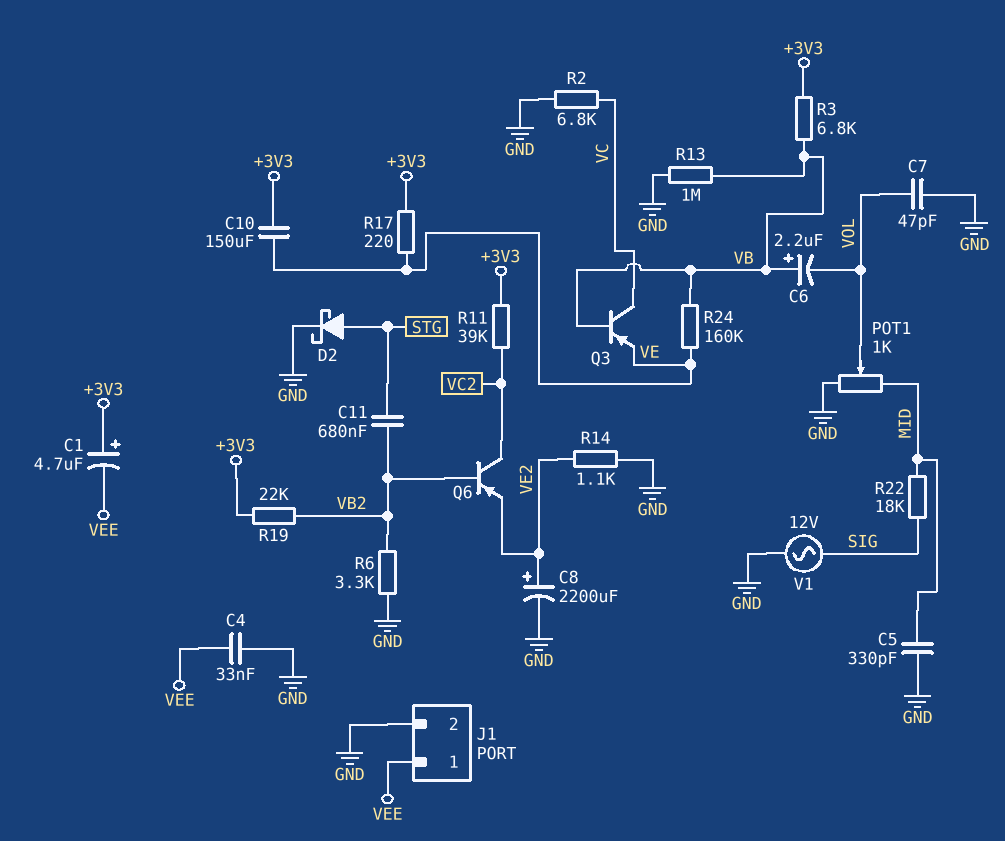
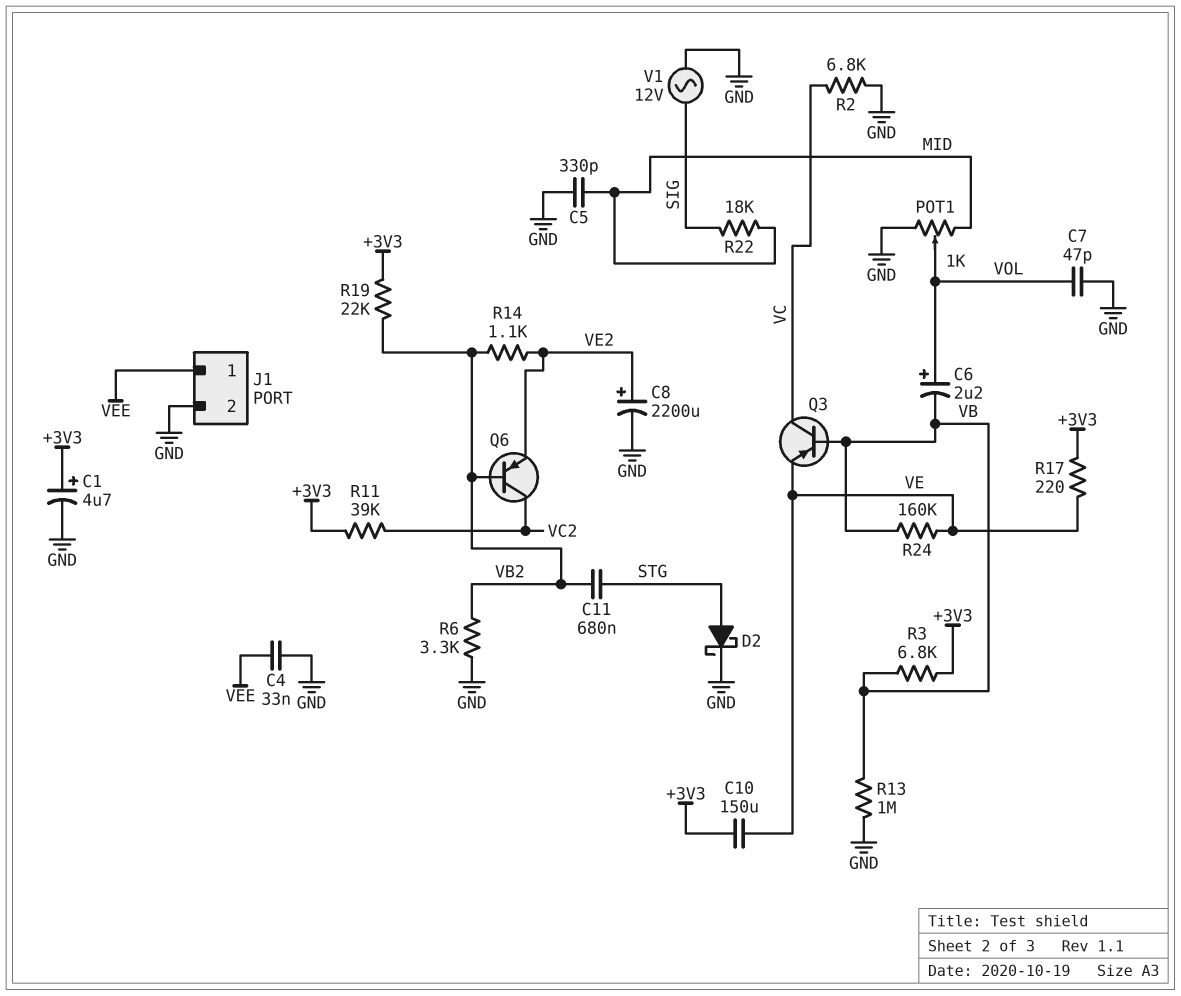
C1: 4.7uF (plus +3V3, minus VEE) -> 4.7uF (plus +3V3, minus GND)
C6: 2.2uF (plus VB, minus VOL) -> 2.2uF (plus VOL, minus VB)
R14: 1.1k (GND, VE2) -> 1.1k (VB2, VE2)

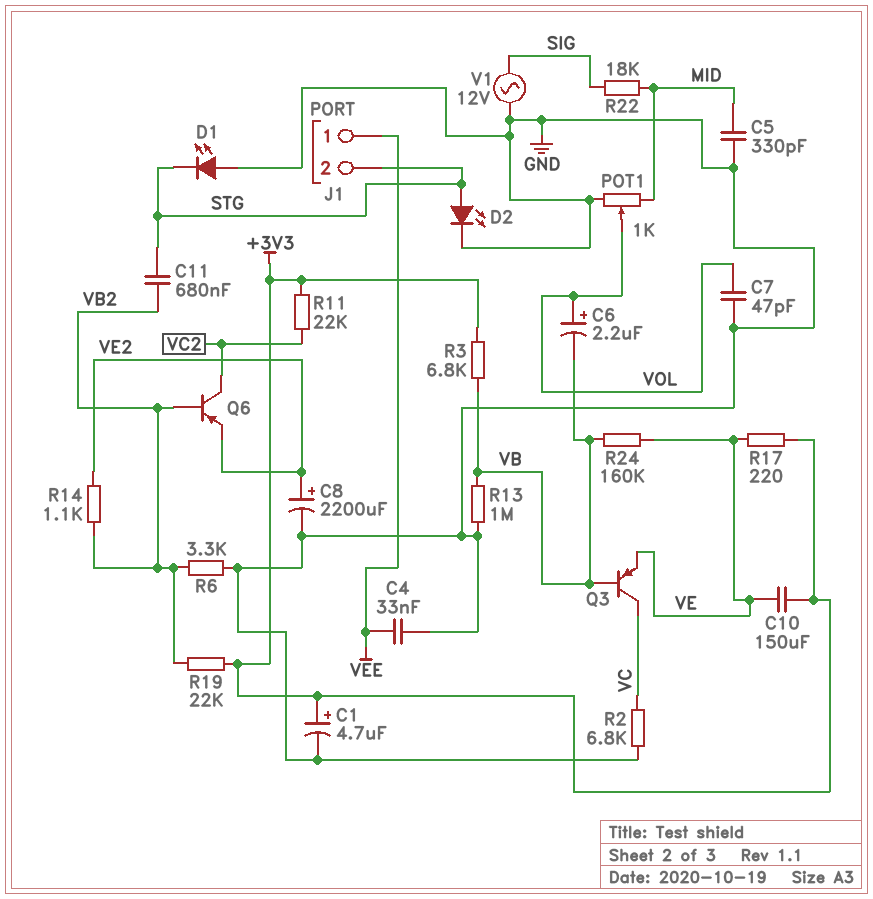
D1: none -> LED (A GND, K STG)
D2: schottky (A STG, K GND) -> LED (A STG, K GND)
J1 pin 2: GND -> STG
R11: 39k (+3V3, VC2) -> 22k (+3V3, VC2)

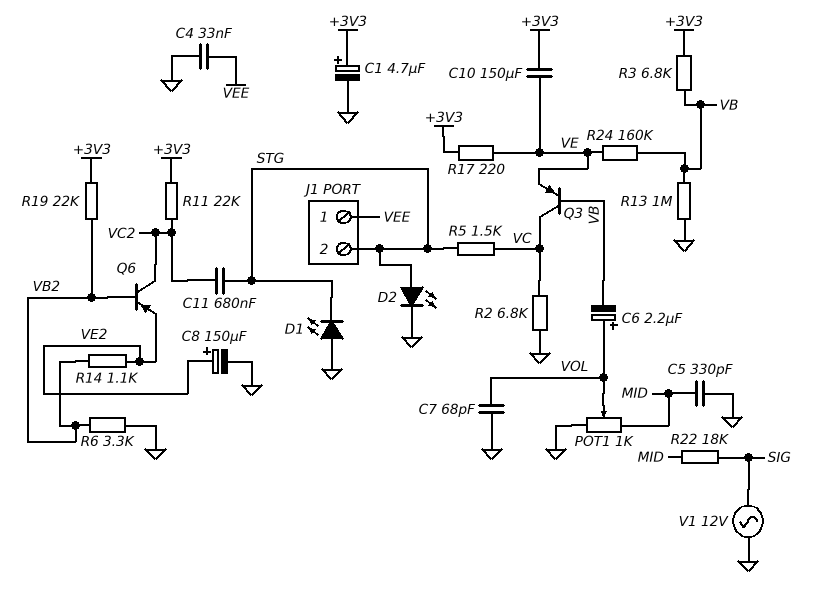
C7: 47pF (GND, VOL) -> 68pF (GND, VOL)
C8: 2200uF (plus VE2, minus GND) -> 150uF (plus VE2, minus GND)
C11: 680nF (STG, VB2) -> 680nF (STG, VC2)
R5: none -> 1.5k (STG, VC)

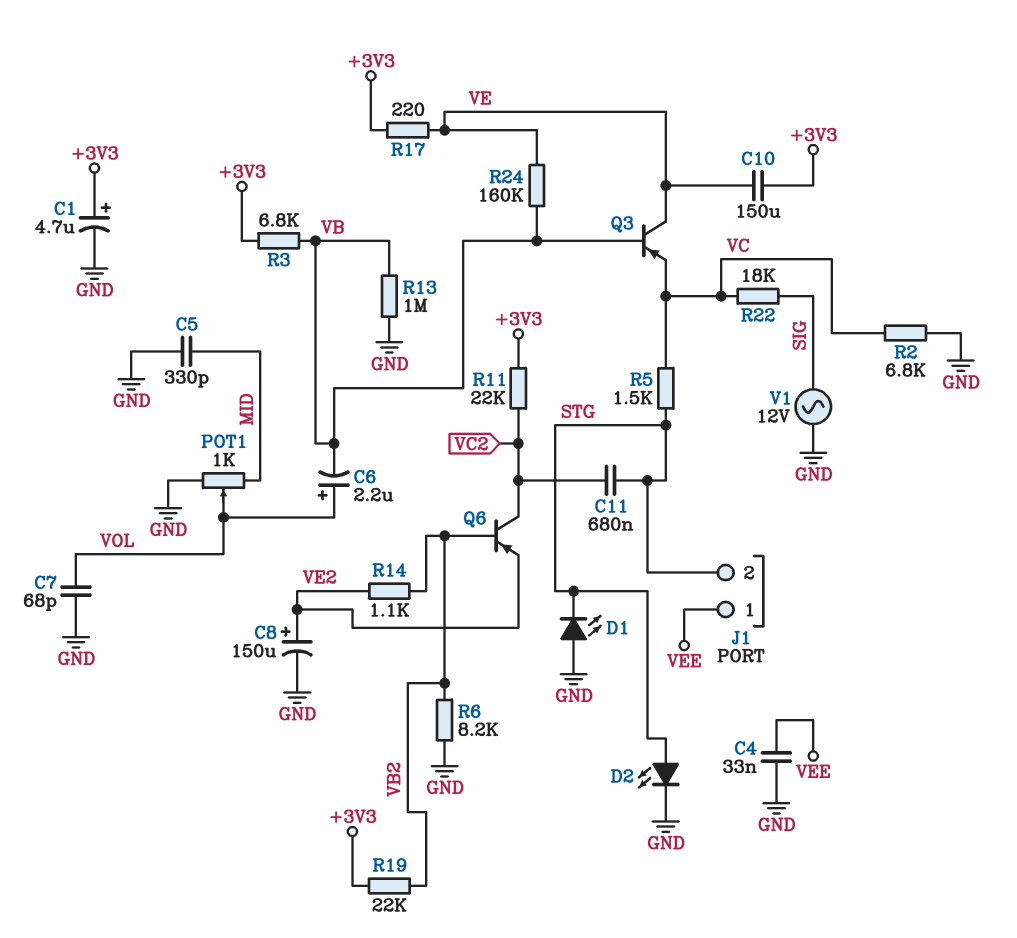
Q3: PNP (B VB, C VC, E VE) -> PNP (B VB, C VE, E VC)
R6: 3.3k (GND, VB2) -> 8.2k (GND, VB2)
R22: 18k (MID, SIG) -> 18k (SIG, VC)

